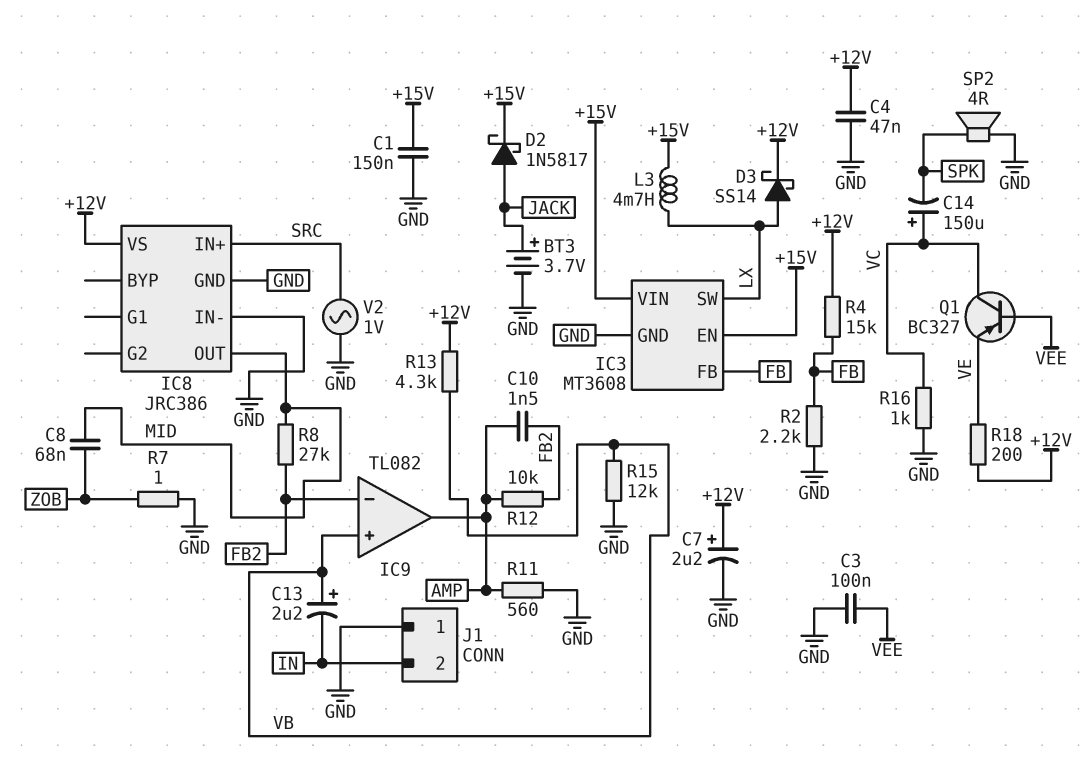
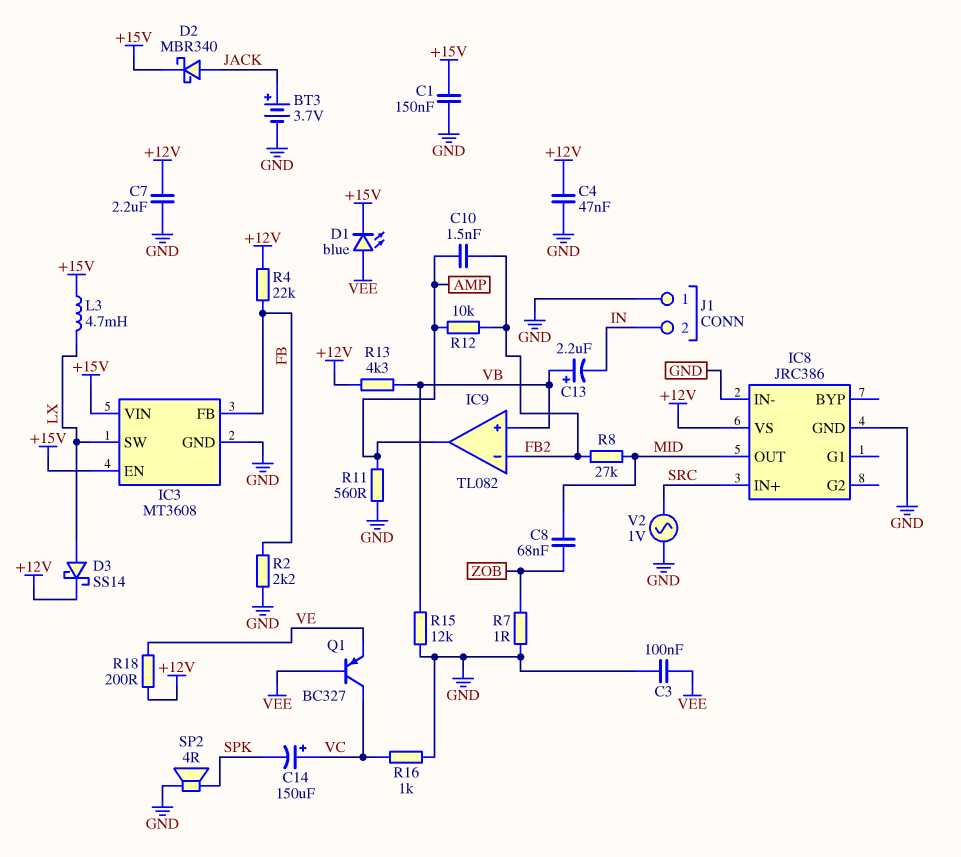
C7: 2.2uF (plus +12V, minus GND) -> 2.2uF (+12V, GND)
D1: none -> LED blue (A VEE, K +15V)
D2: schottky 1N5817 (A JACK, K +15V) -> schottky MBR340 (A JACK, K +15V)
R4: 15k (+12V, FB) -> 22k (+12V, FB)

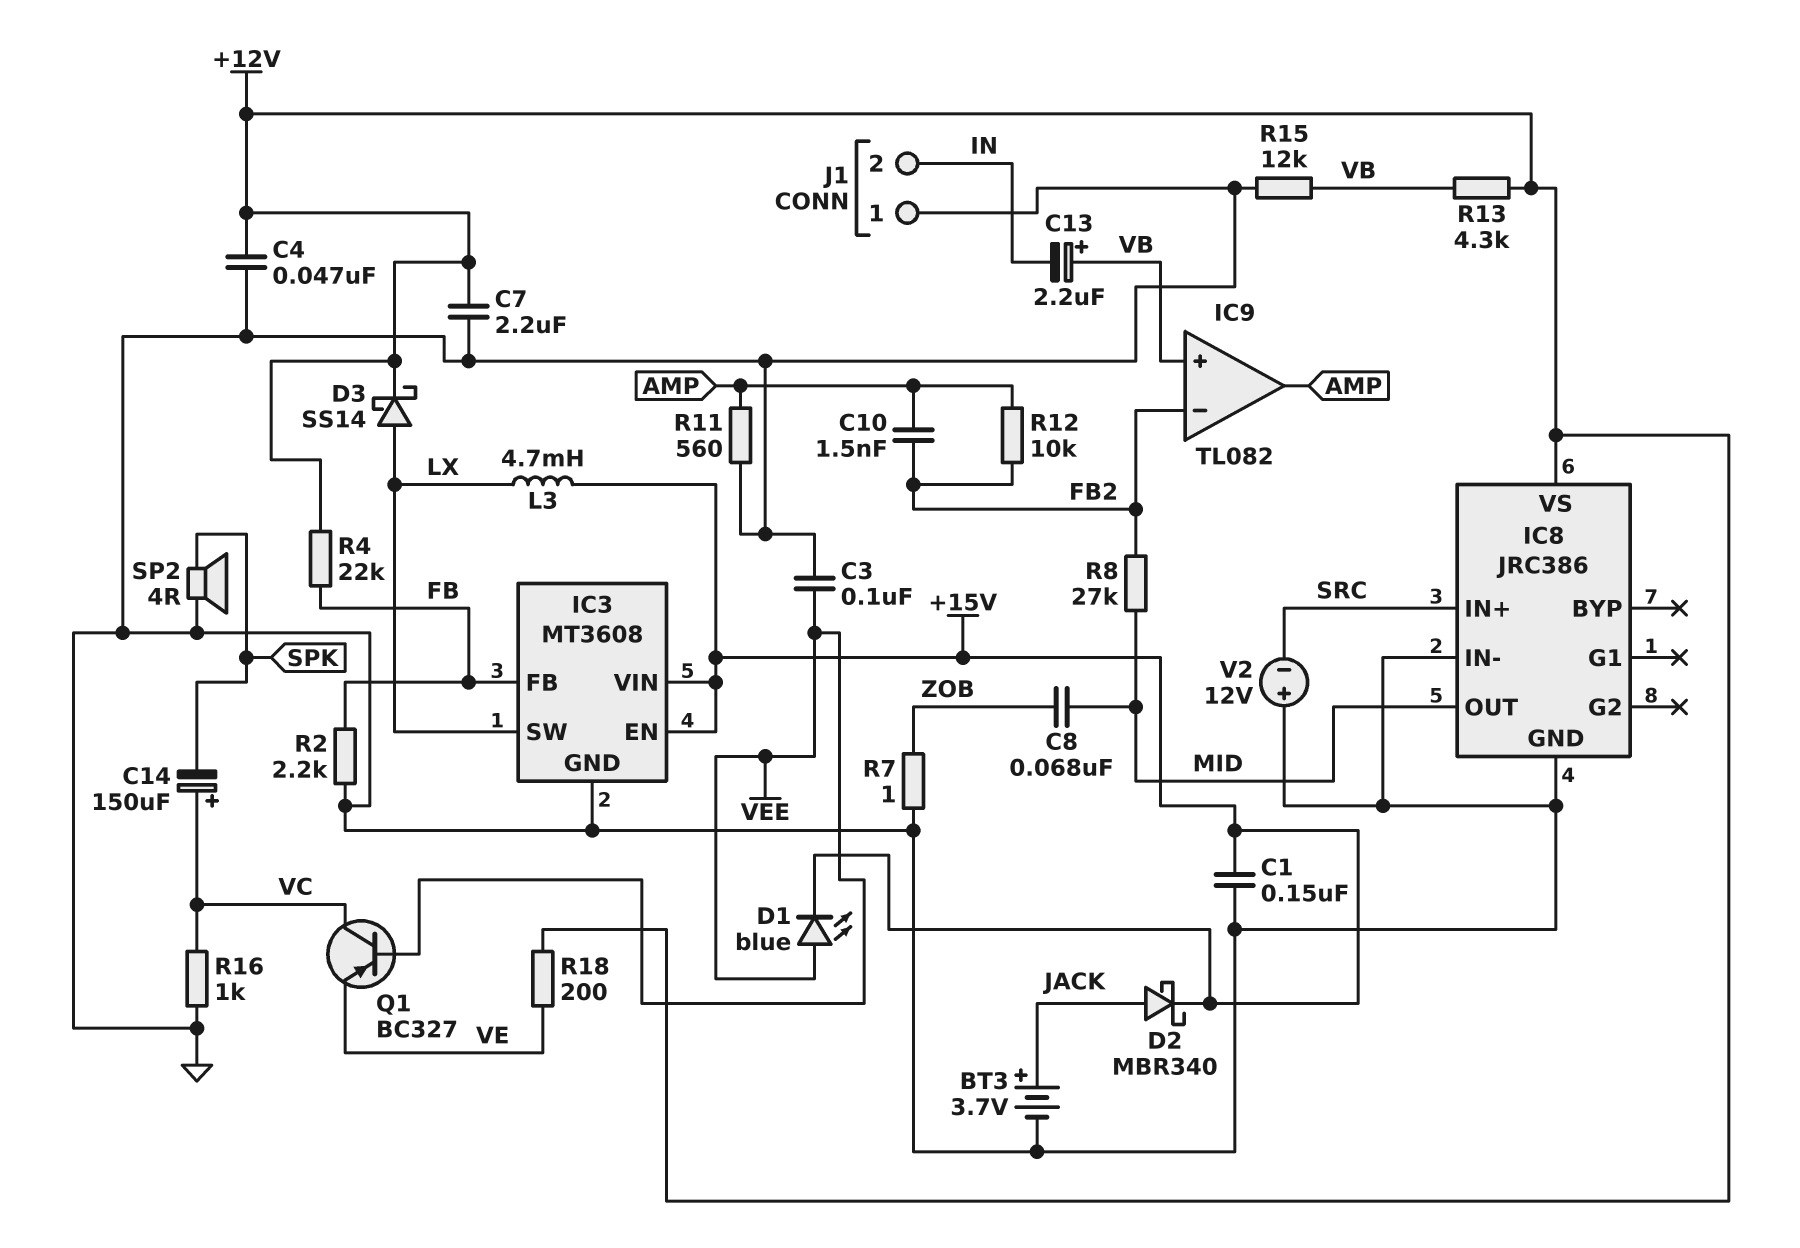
V2: AC 1V (GND, SRC) -> 12V (plus GND, minus SRC)

